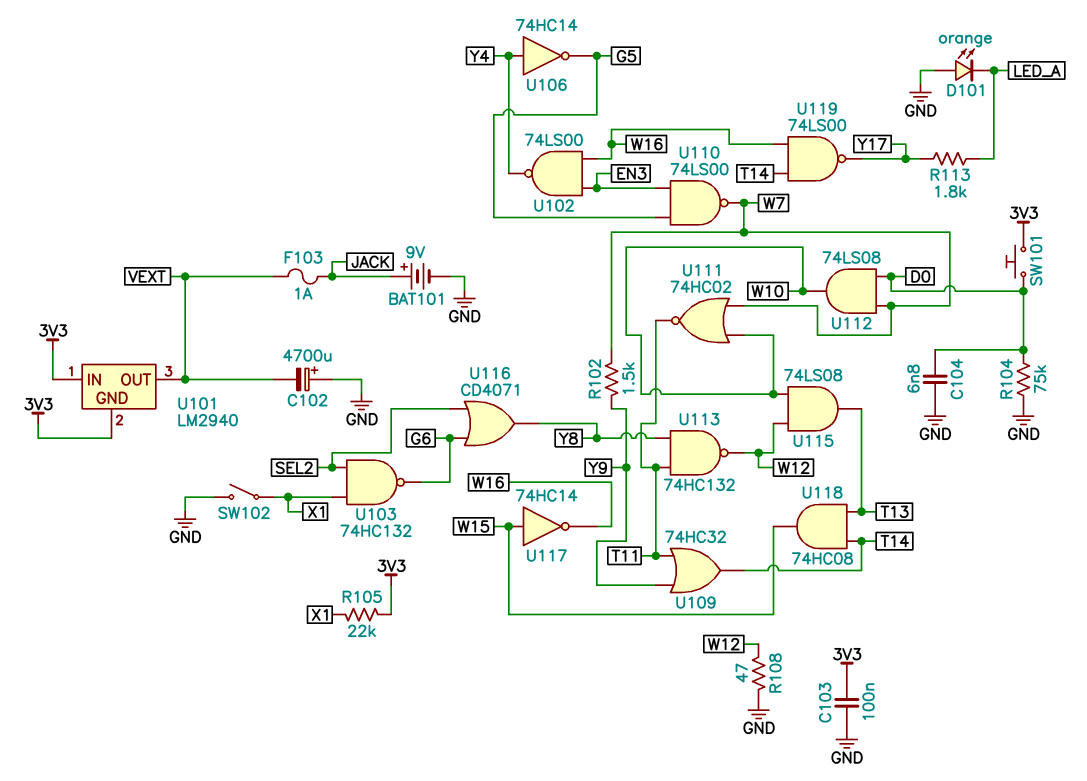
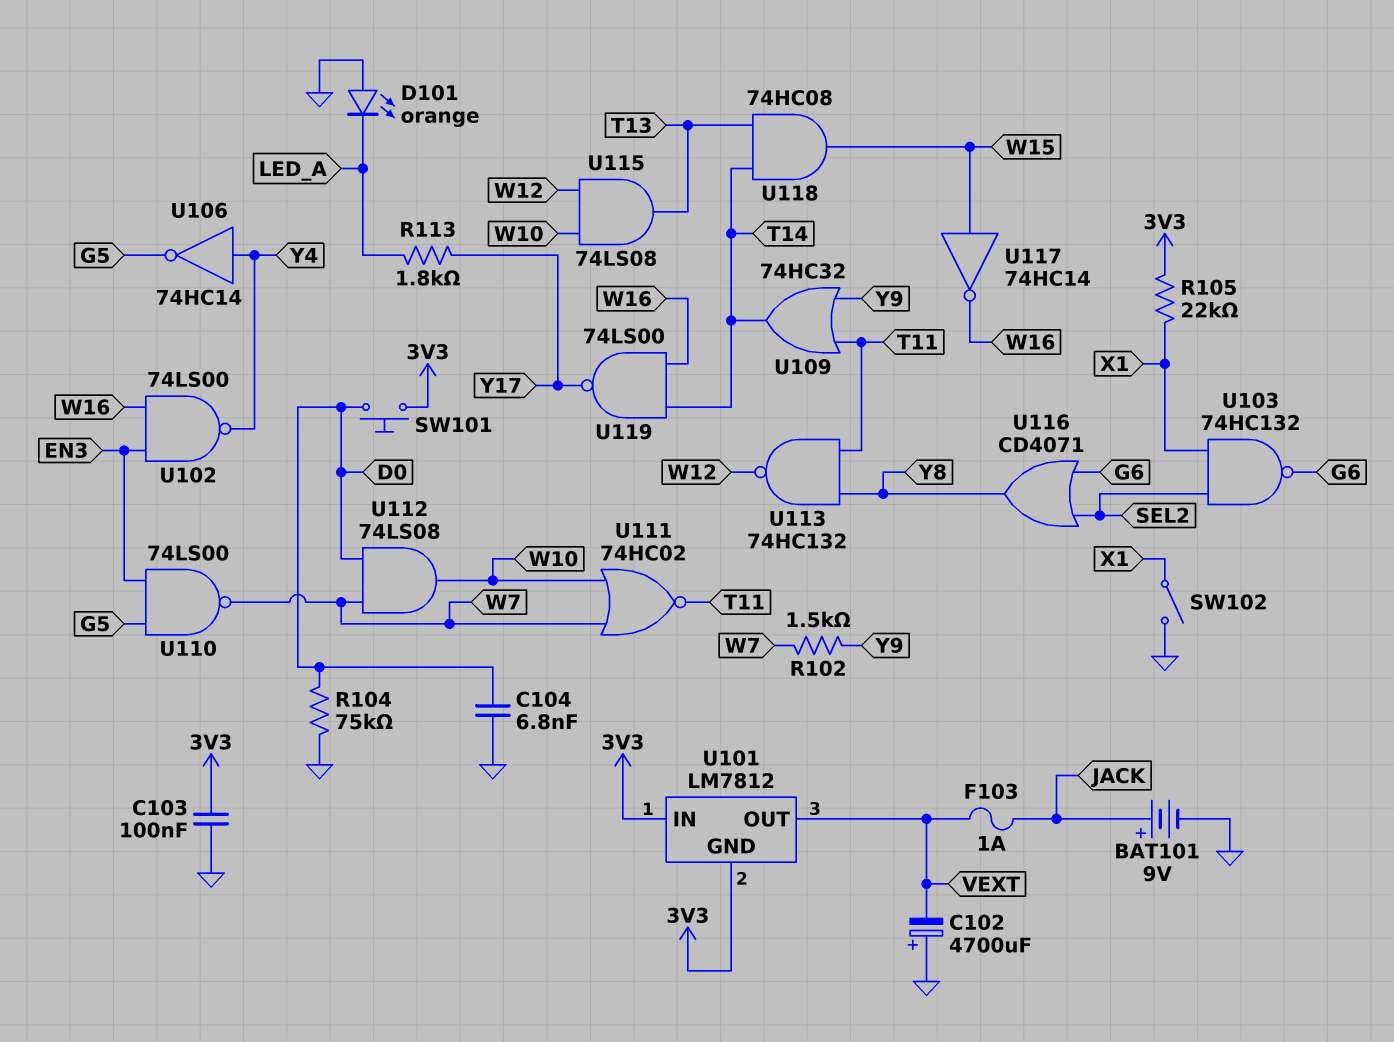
R108: 47 (GND, W12) -> none
U101: LM2940 -> LM7812

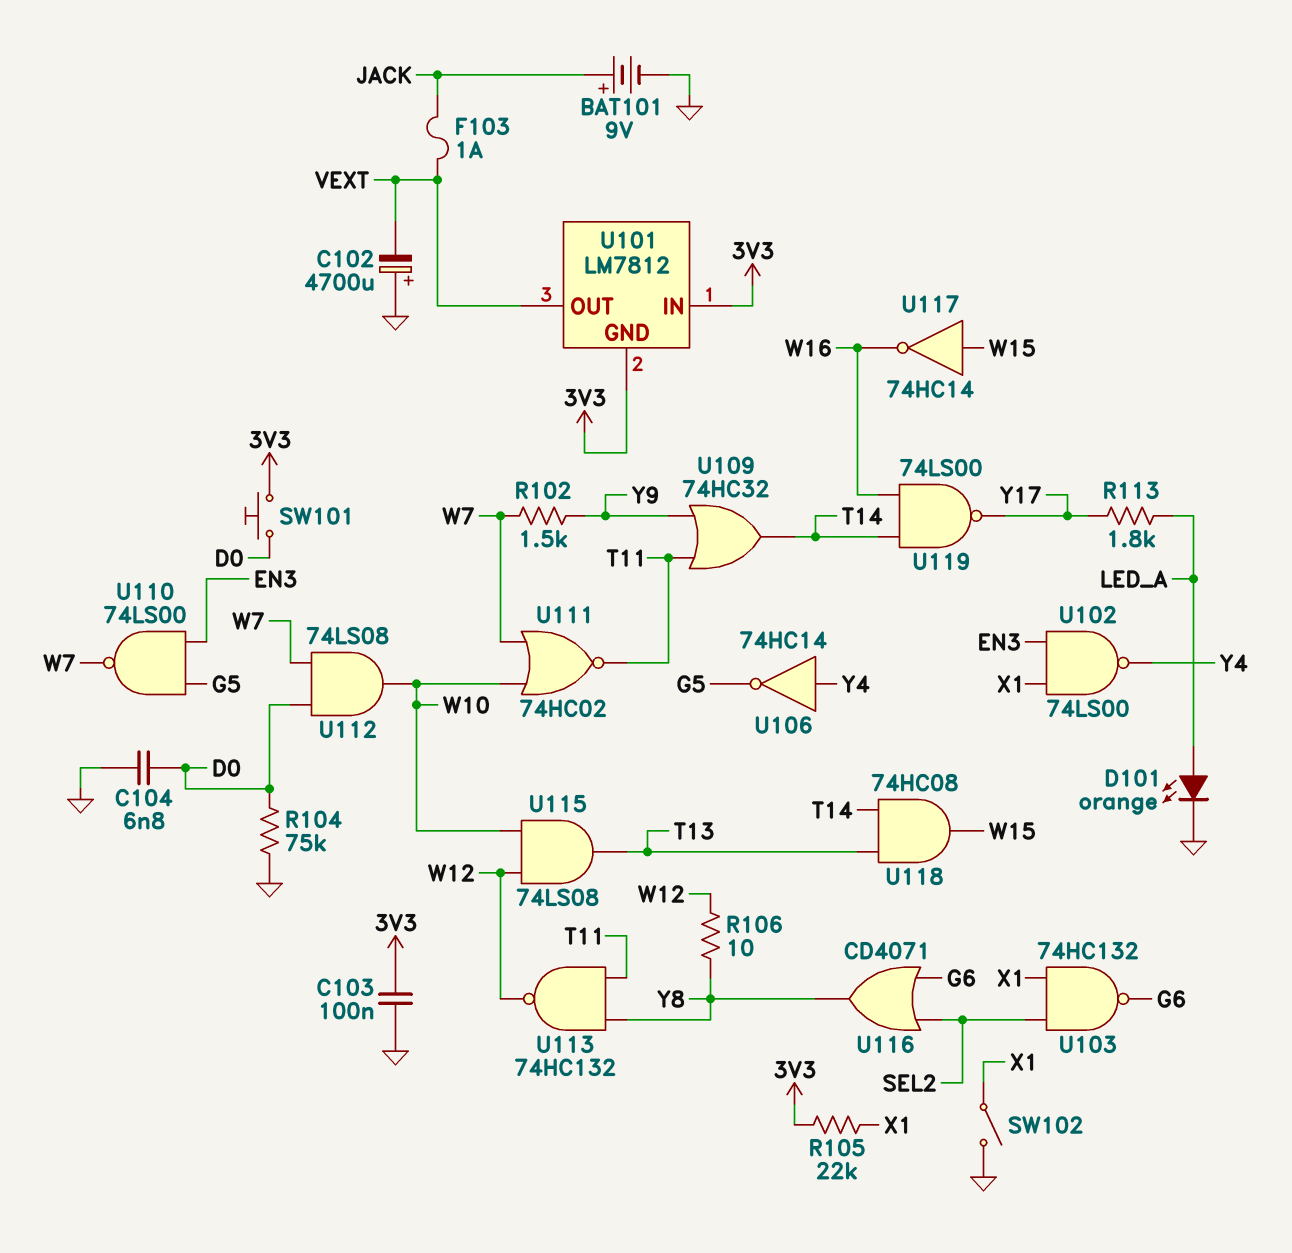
D101: LED orange (A GND, K LED_A) -> LED orange (A LED_A, K GND)
R106: none -> 10 (W12, Y8)
U102: NAND 74LS00 (in EN3, in W16, out Y4) -> NAND 74LS00 (in EN3, in X1, out Y4)

